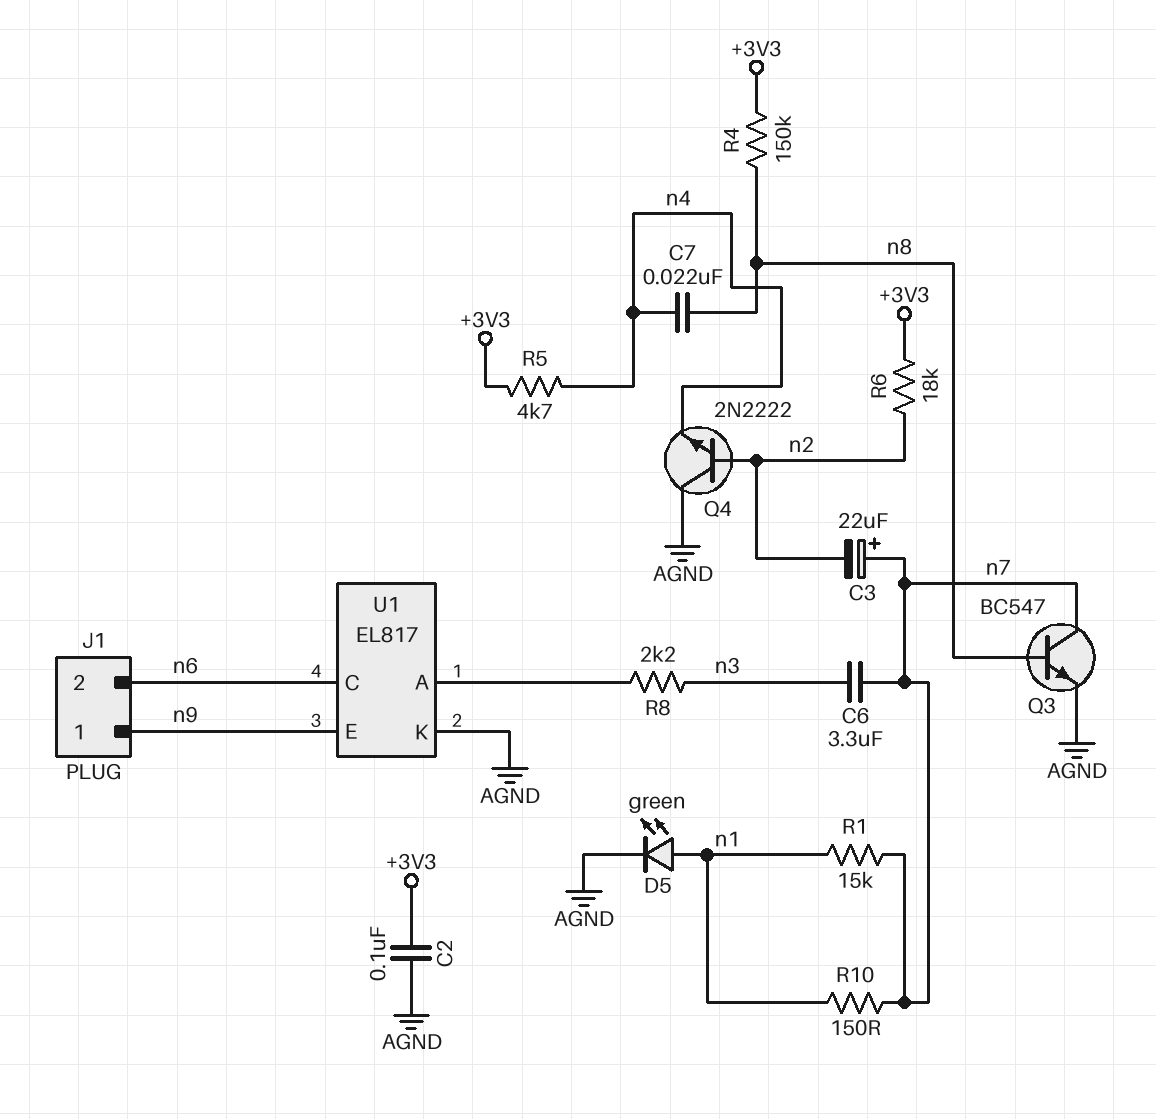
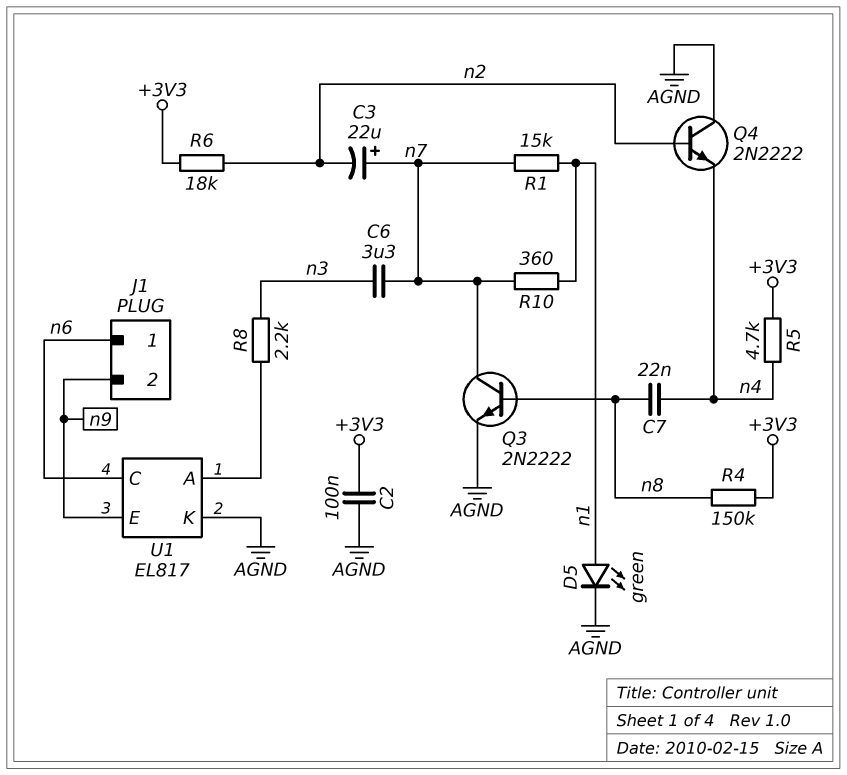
J1 pin 1: n9 -> n6
J1 pin 2: n6 -> n9
Q3: NPN BC547 (B n8, C n7, E AGND) -> NPN 2N2222 (B n8, C n7, E AGND)
R10: 150 (n1, n7) -> 360 (n1, n7)

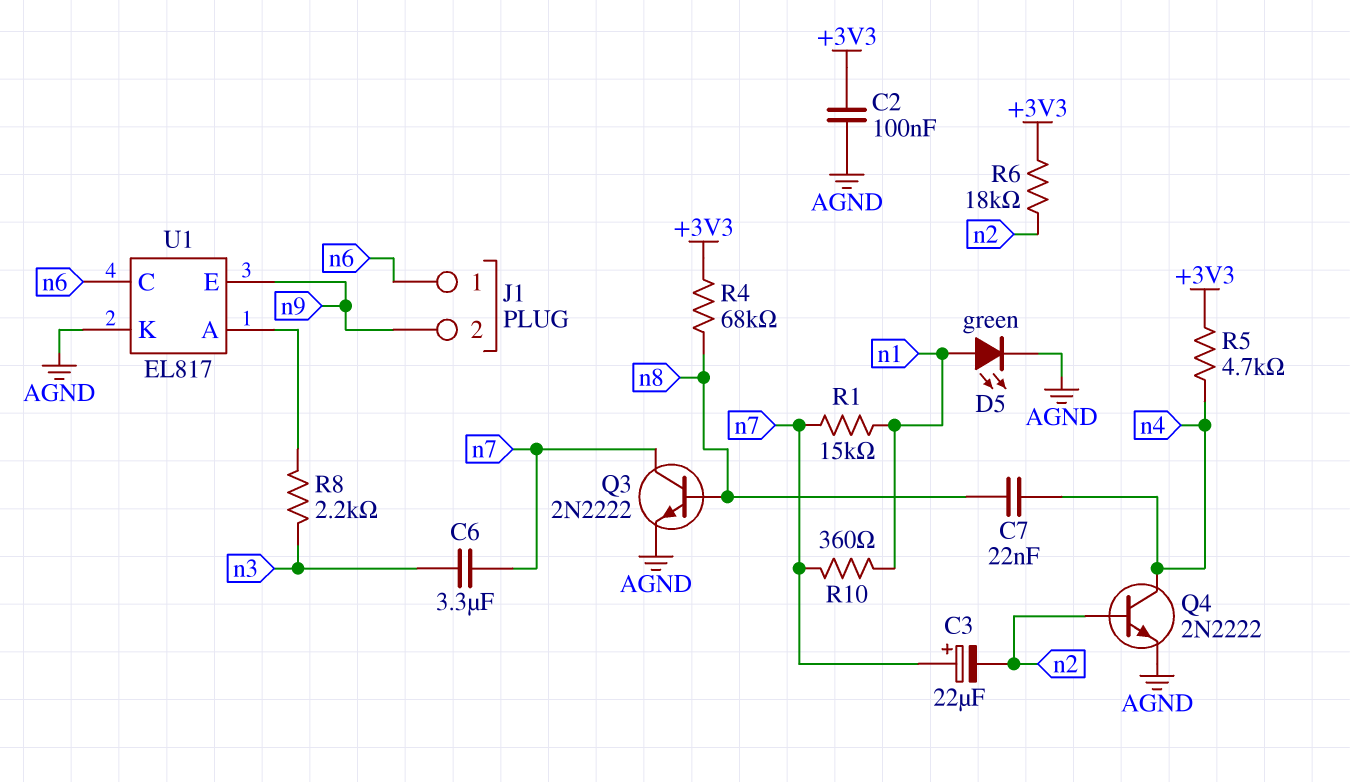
Q4: NPN 2N2222 (B n2, C AGND, E n4) -> NPN 2N2222 (B n2, C n4, E AGND)
R4: 150k (+3V3, n8) -> 68k (+3V3, n8)

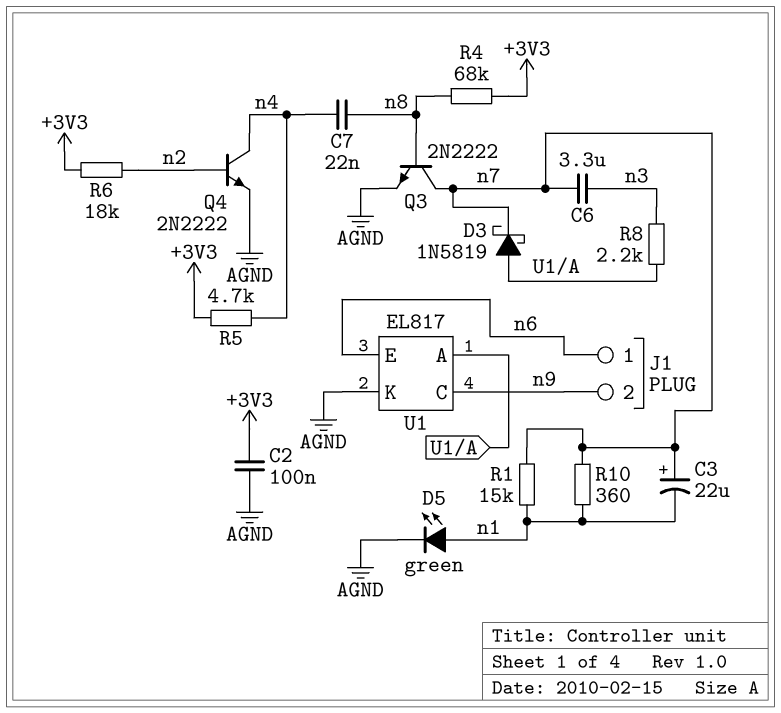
C3: 22uF (plus n7, minus n2) -> 22uF (plus n7, minus n1)
D3: none -> schottky 1N5819 (A U1/A, K n7)
U1 pin C: n6 -> n9
U1 pin E: n9 -> n6

